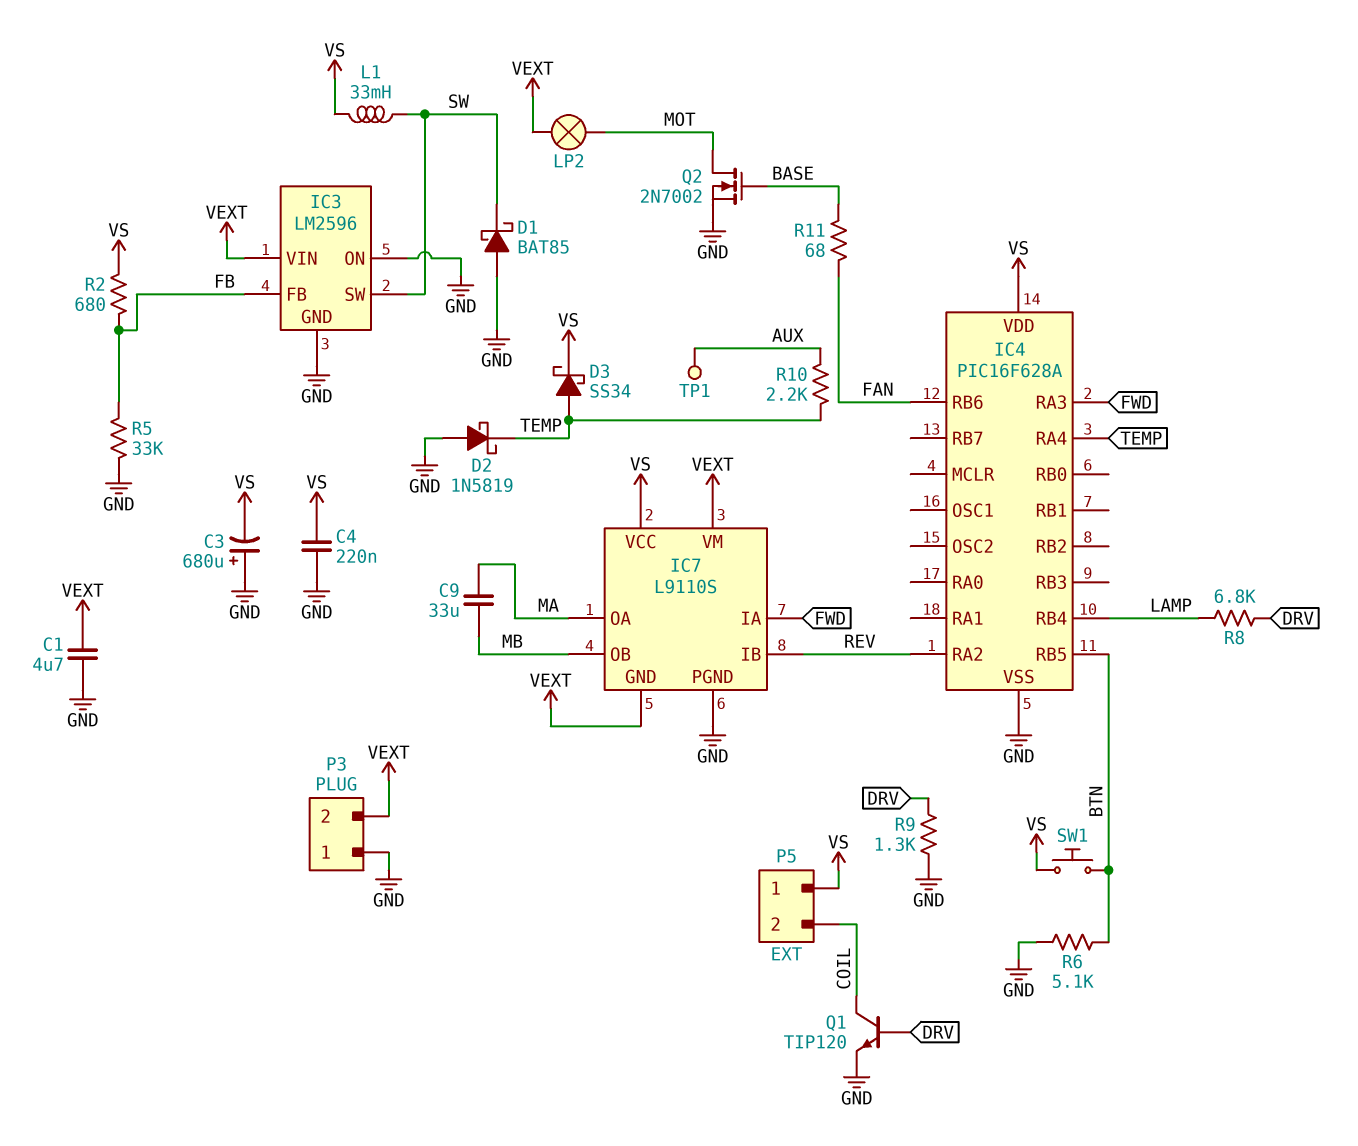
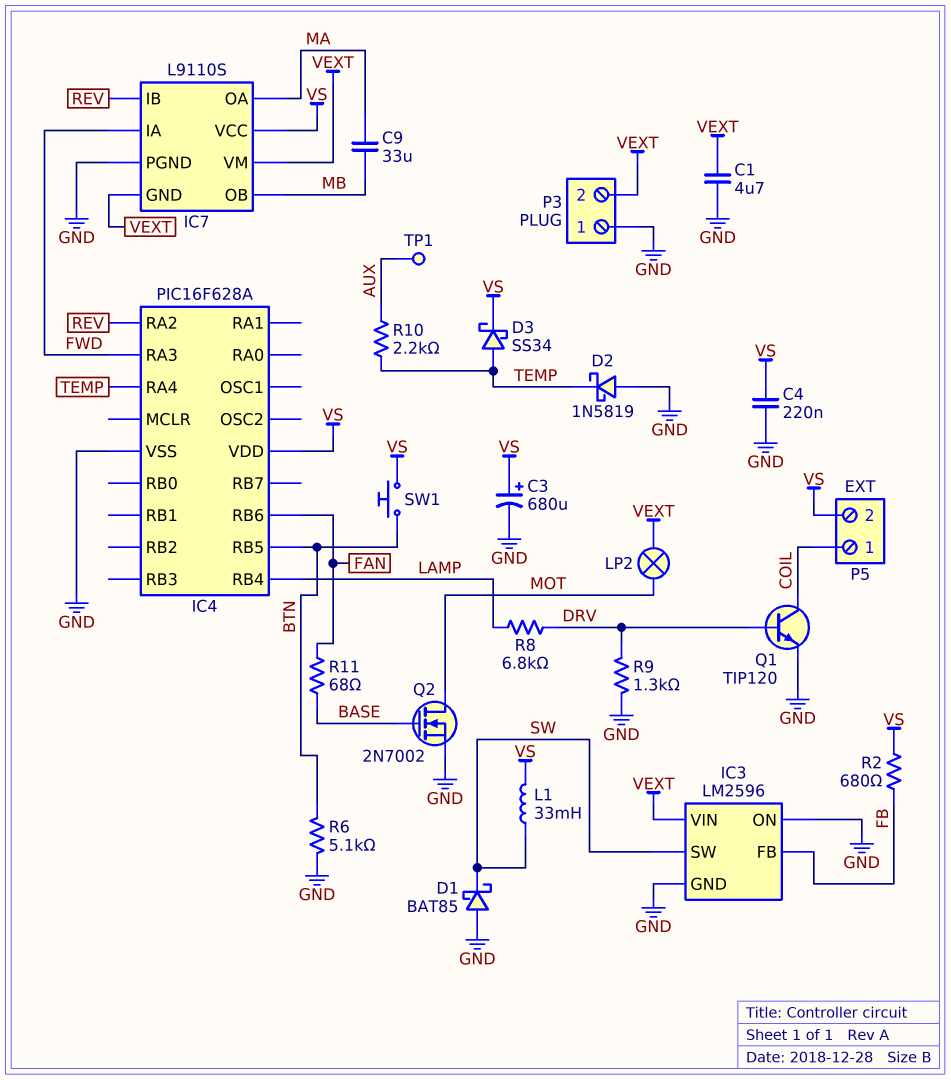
C3: 680uF (plus GND, minus VS) -> 680uF (plus VS, minus GND)
P5 pin 1: VS -> COIL
P5 pin 2: COIL -> VS
R5: 33k (FB, GND) -> none

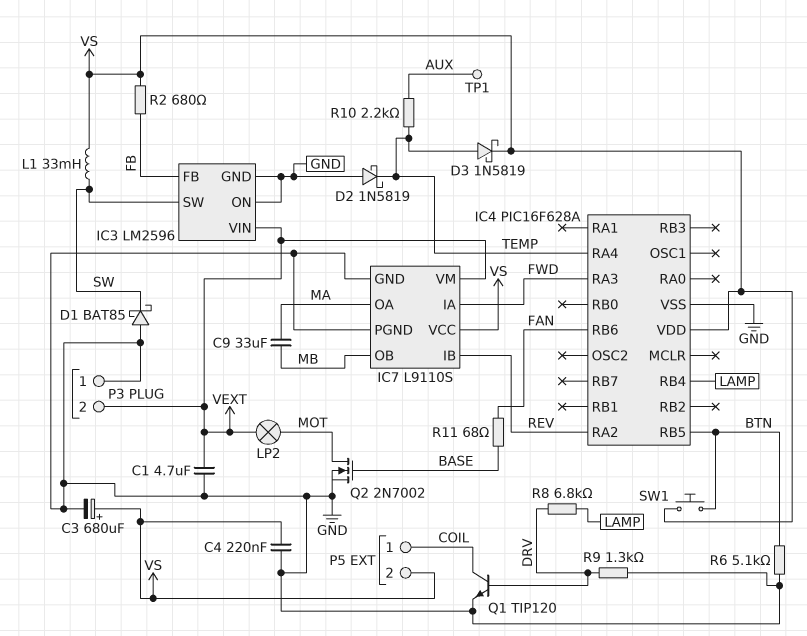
D3: schottky SS34 (A TEMP, K VS) -> schottky 1N5819 (A TEMP, K VS)
IC7 pin GND: VEXT -> GND

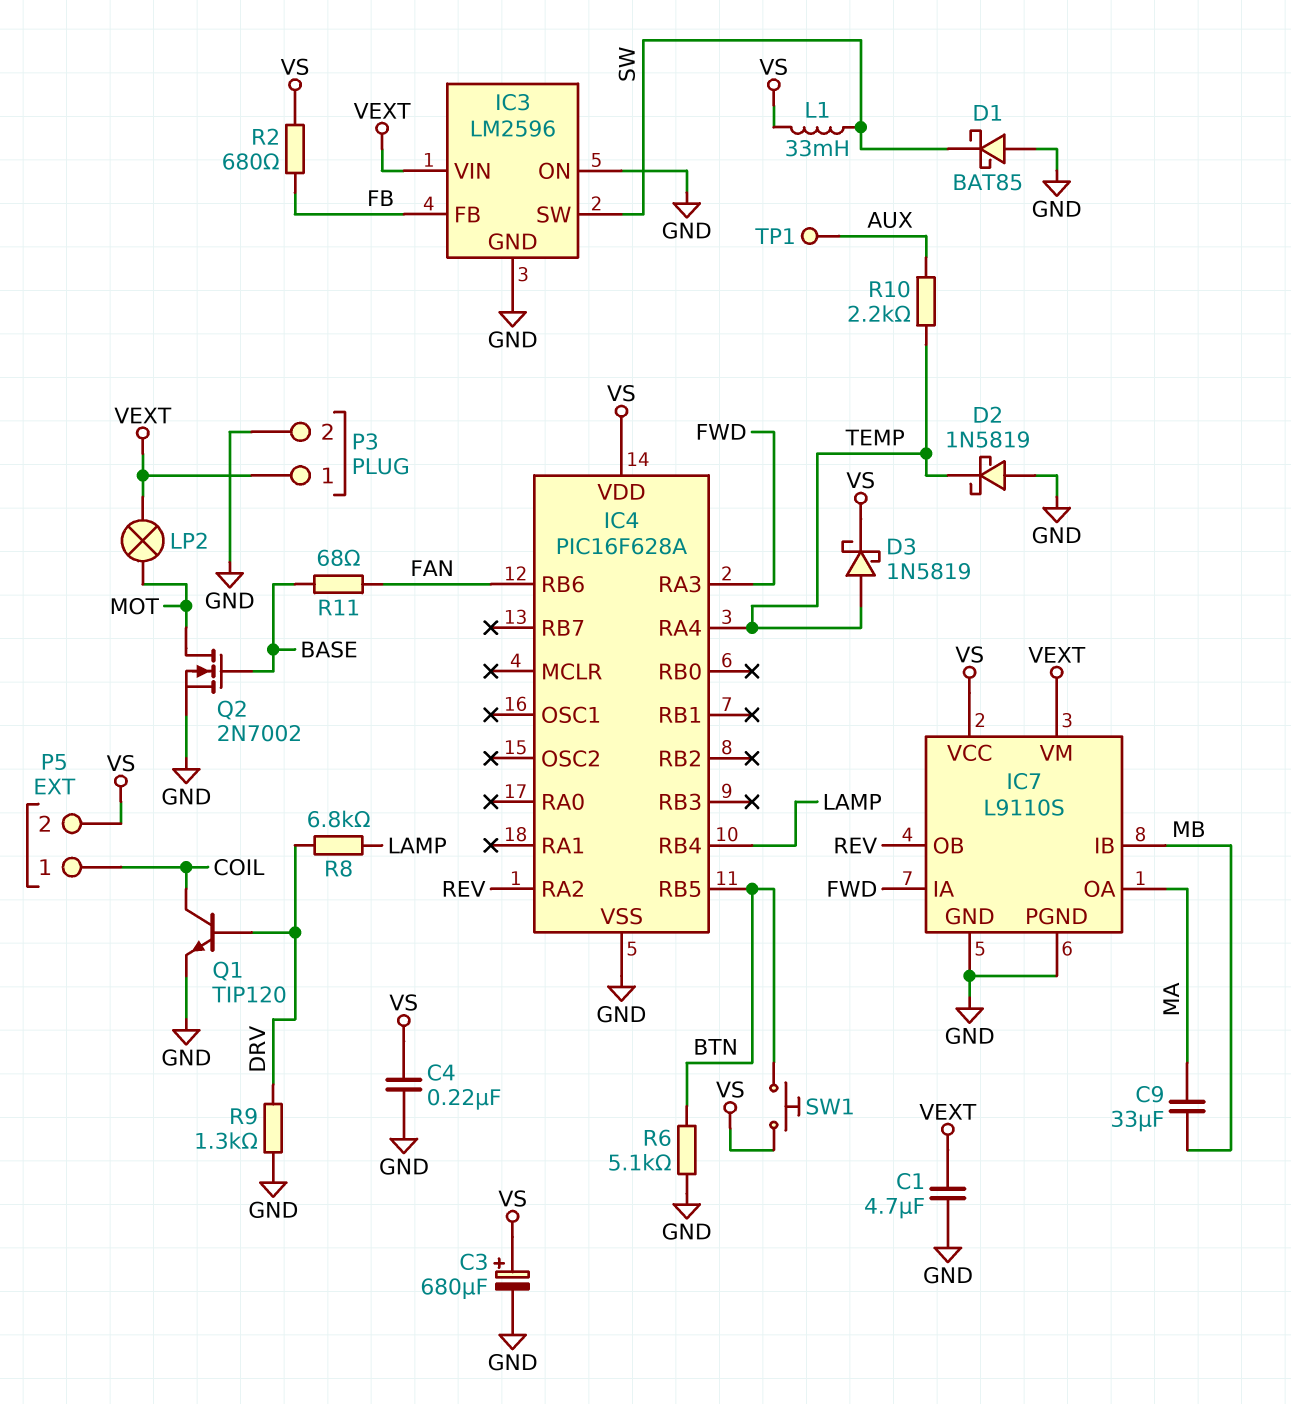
IC7 pin IB: REV -> MB
IC7 pin OB: MB -> REV
P3 pin 1: GND -> VEXT
P3 pin 2: VEXT -> GND

